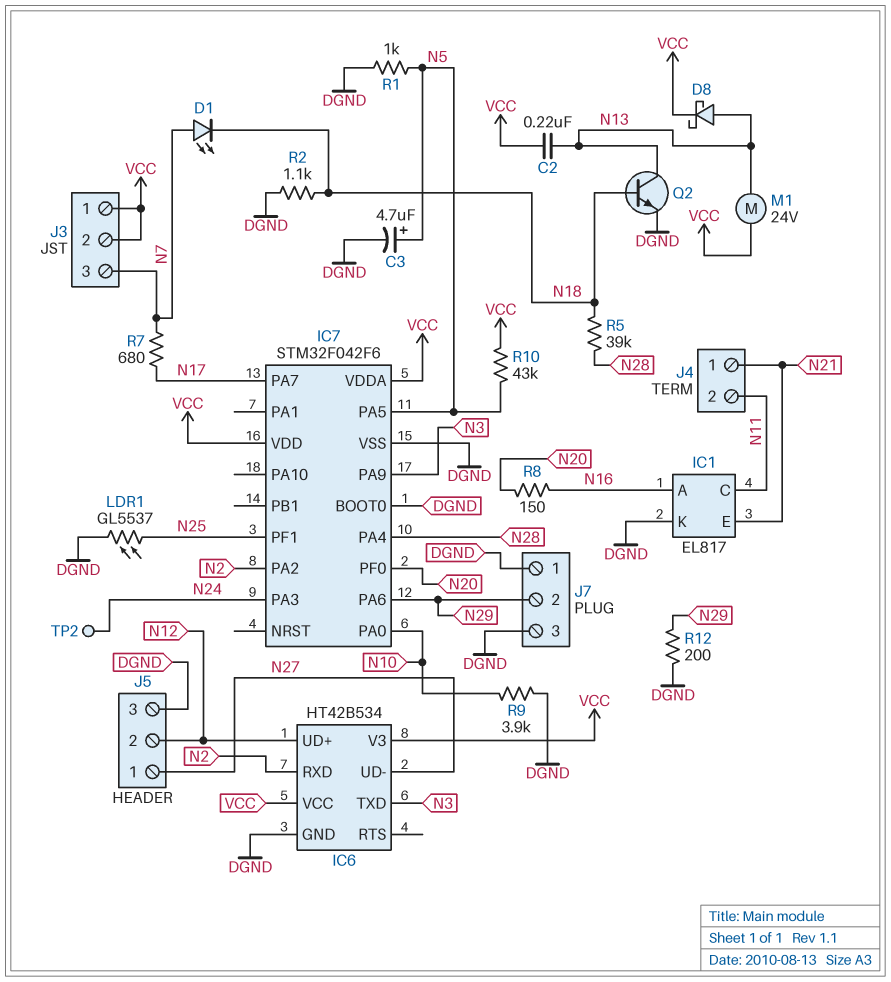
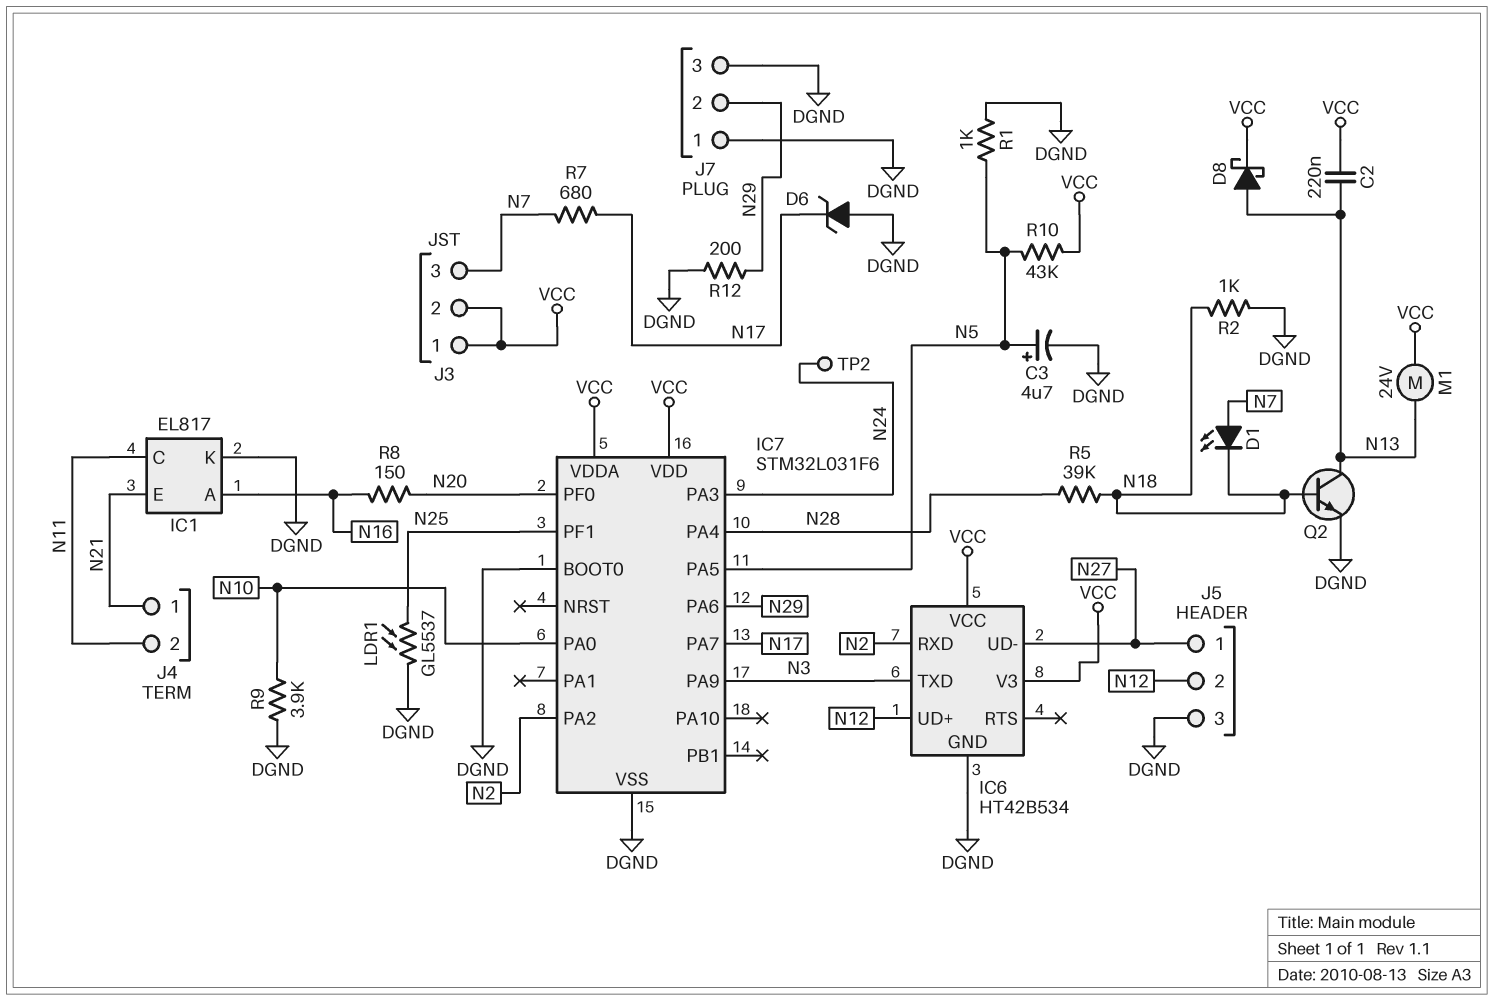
D6: none -> zener (A DGND, K N17)
IC7: STM32F042F6 -> STM32L031F6
R2: 1.1k (DGND, N18) -> 1k (DGND, N18)

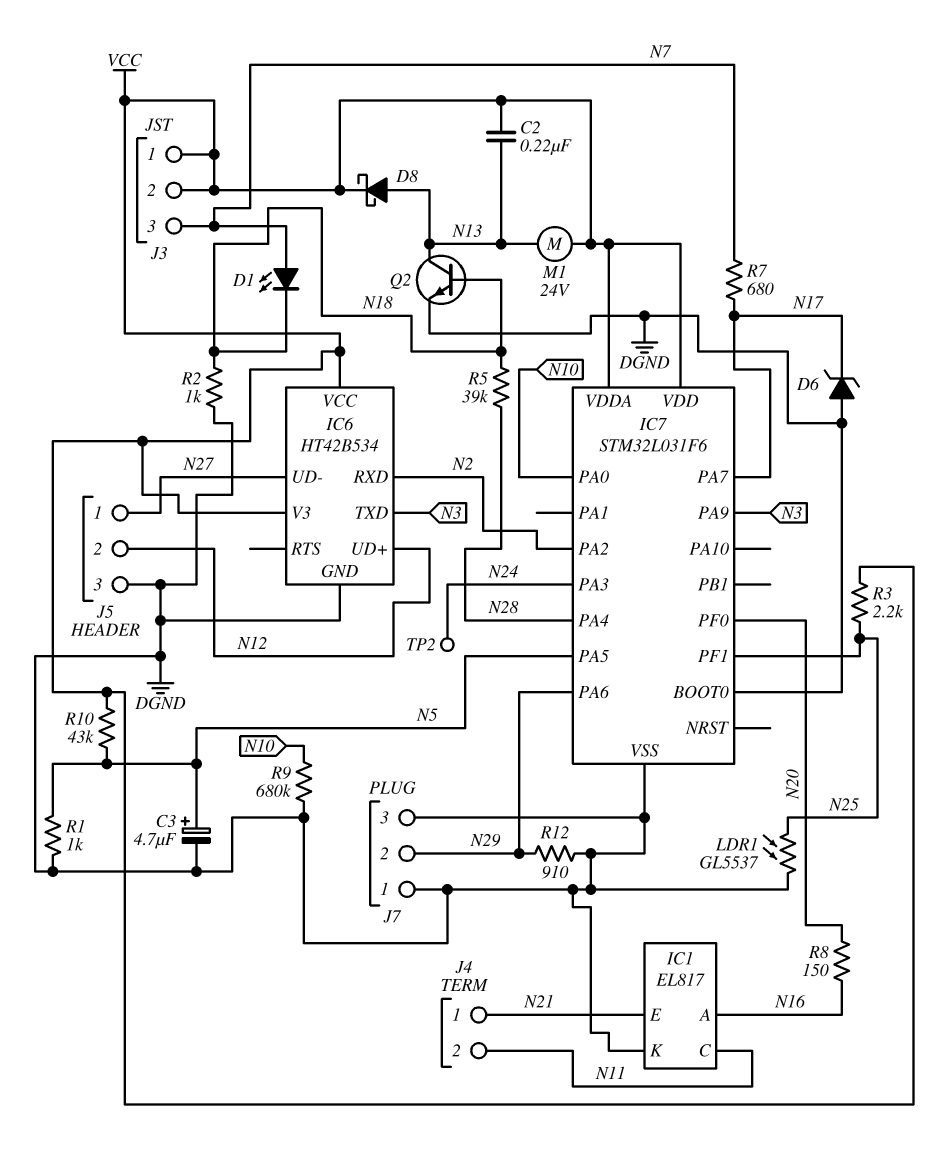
R3: none -> 2.2k (N25, VCC)
R9: 3.9k (DGND, N10) -> 680k (DGND, N10)
R12: 200 (DGND, N29) -> 910 (DGND, N29)

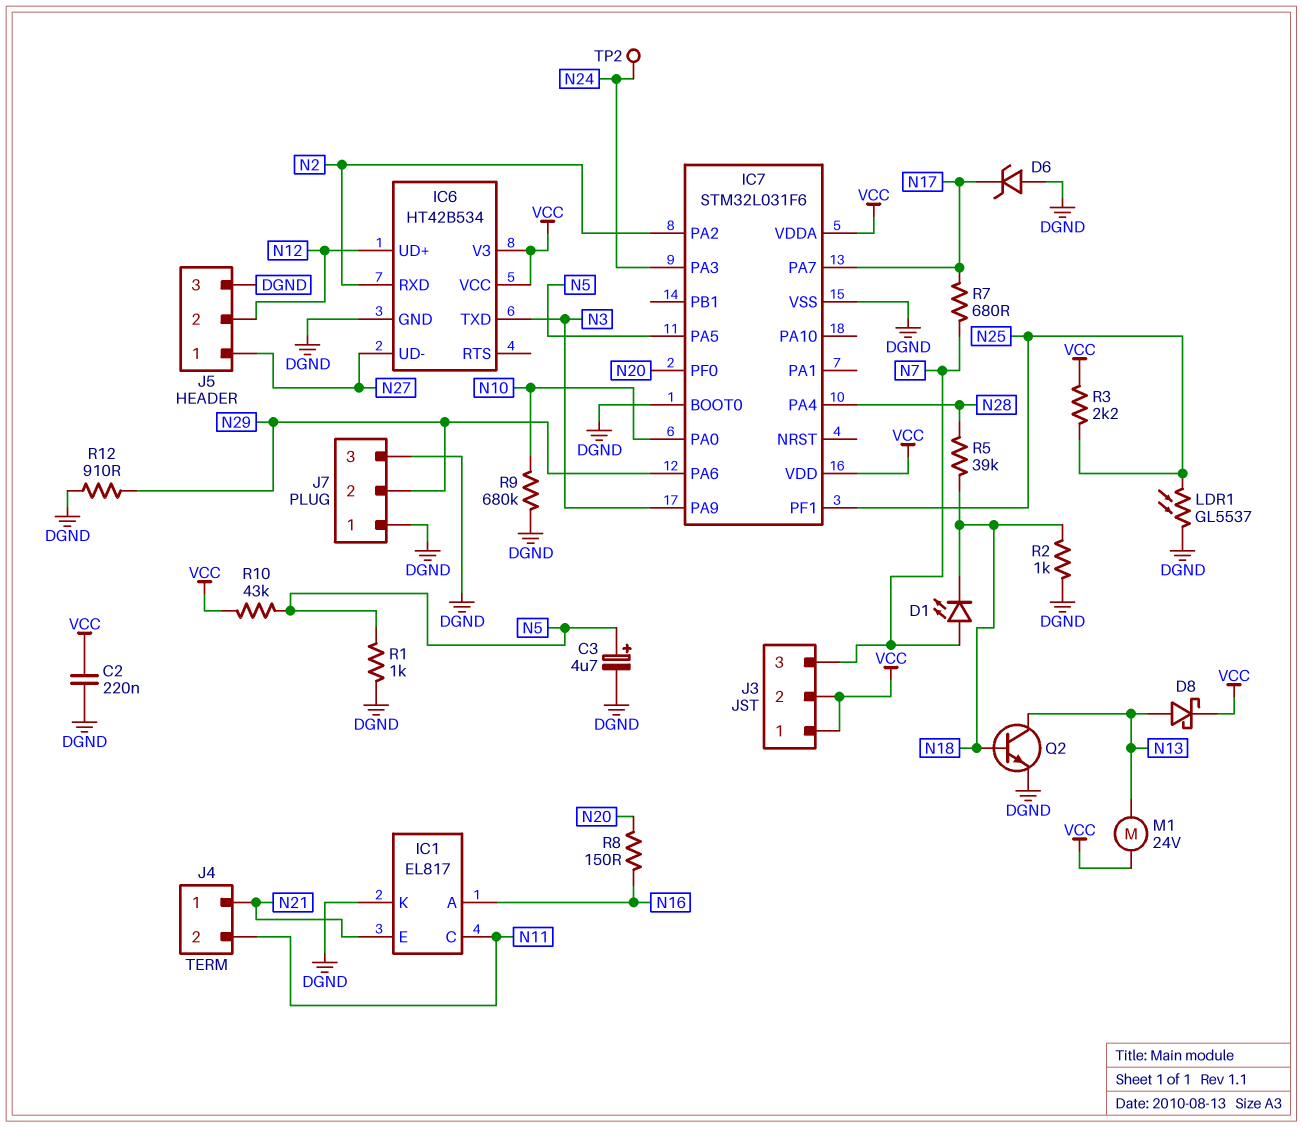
C2: 220nF (N13, VCC) -> 220nF (DGND, VCC)

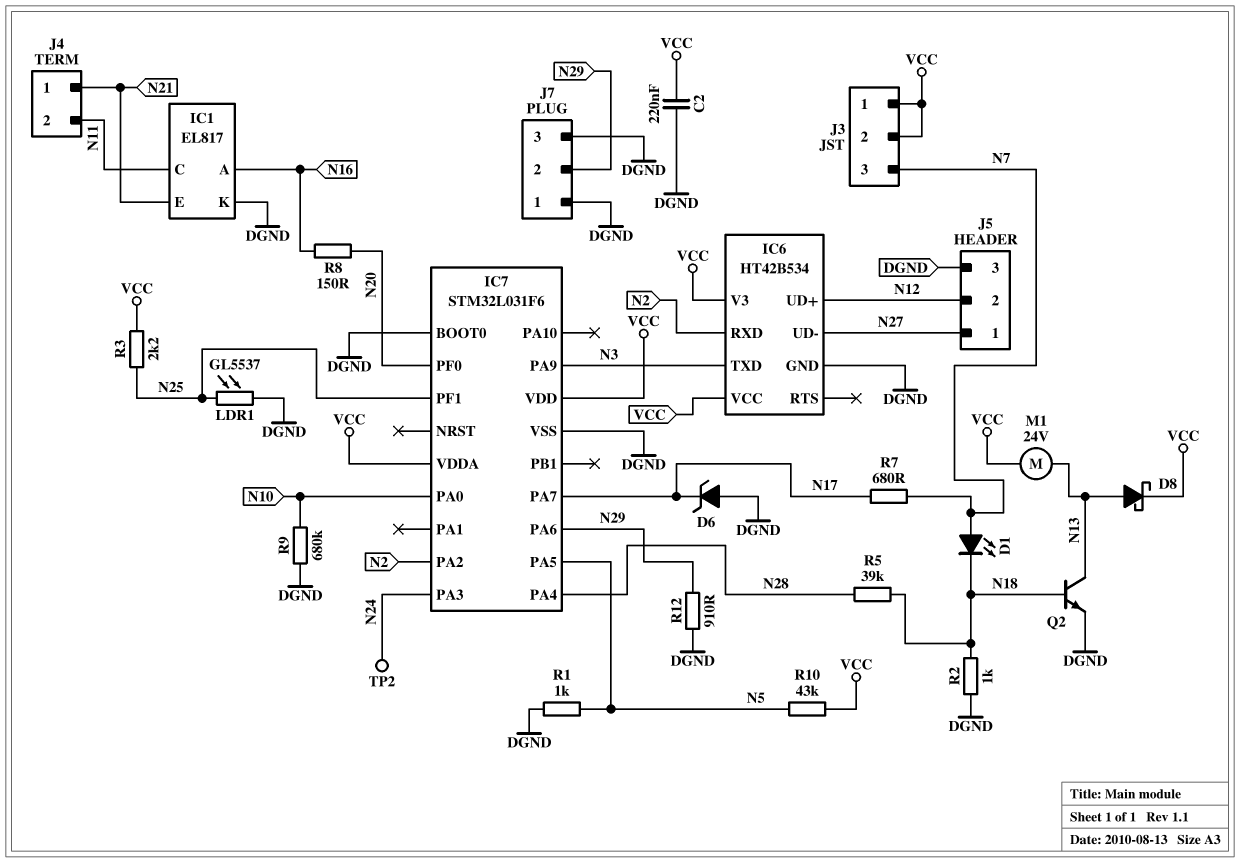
C3: 4.7uF (plus N5, minus DGND) -> none

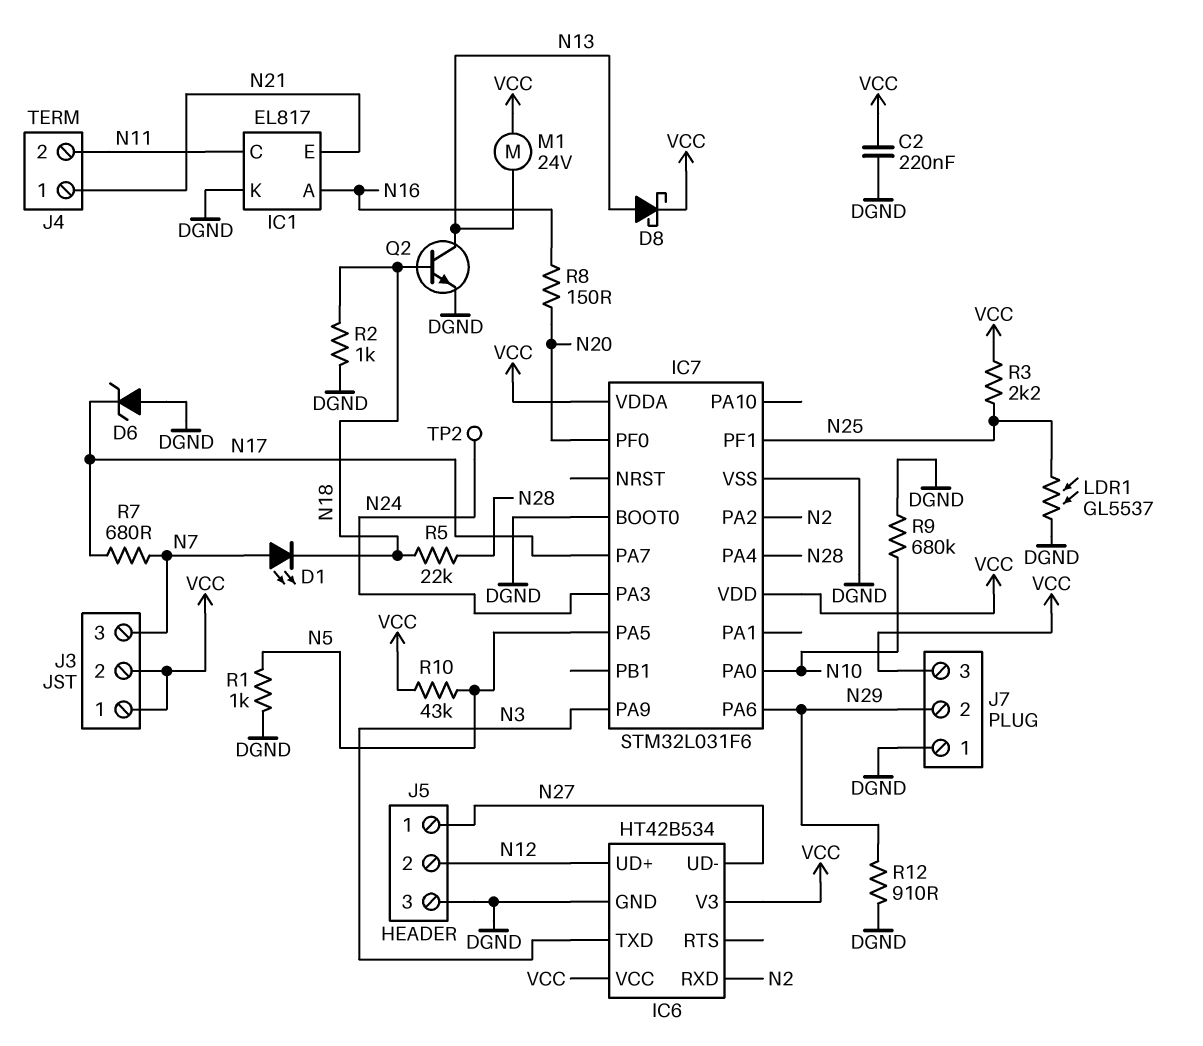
J7 pin 3: DGND -> VCC
R5: 39k (N18, N28) -> 22k (N18, N28)

